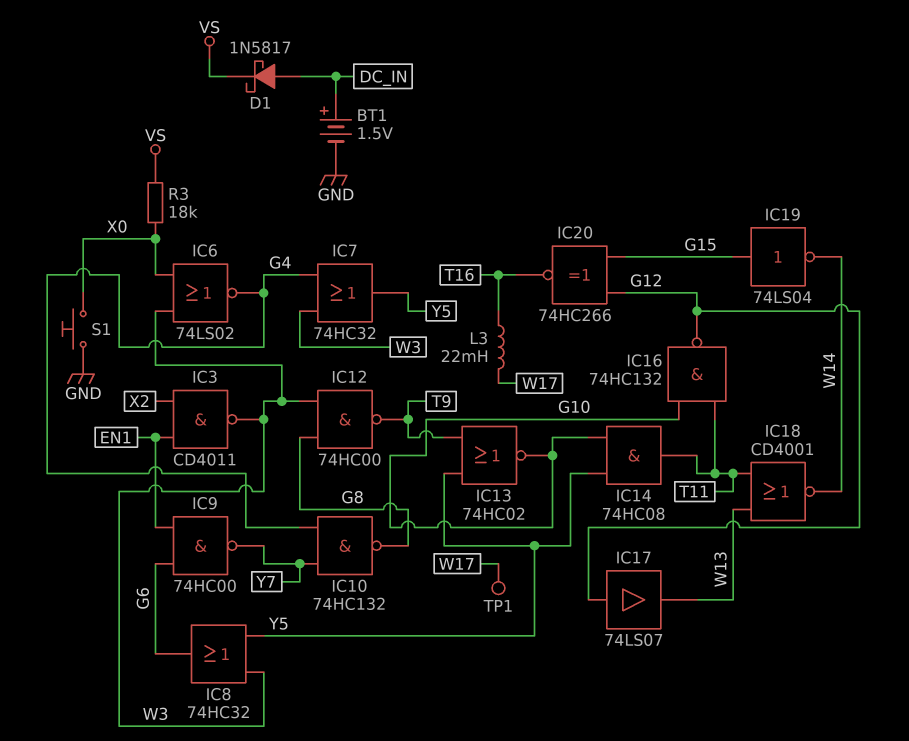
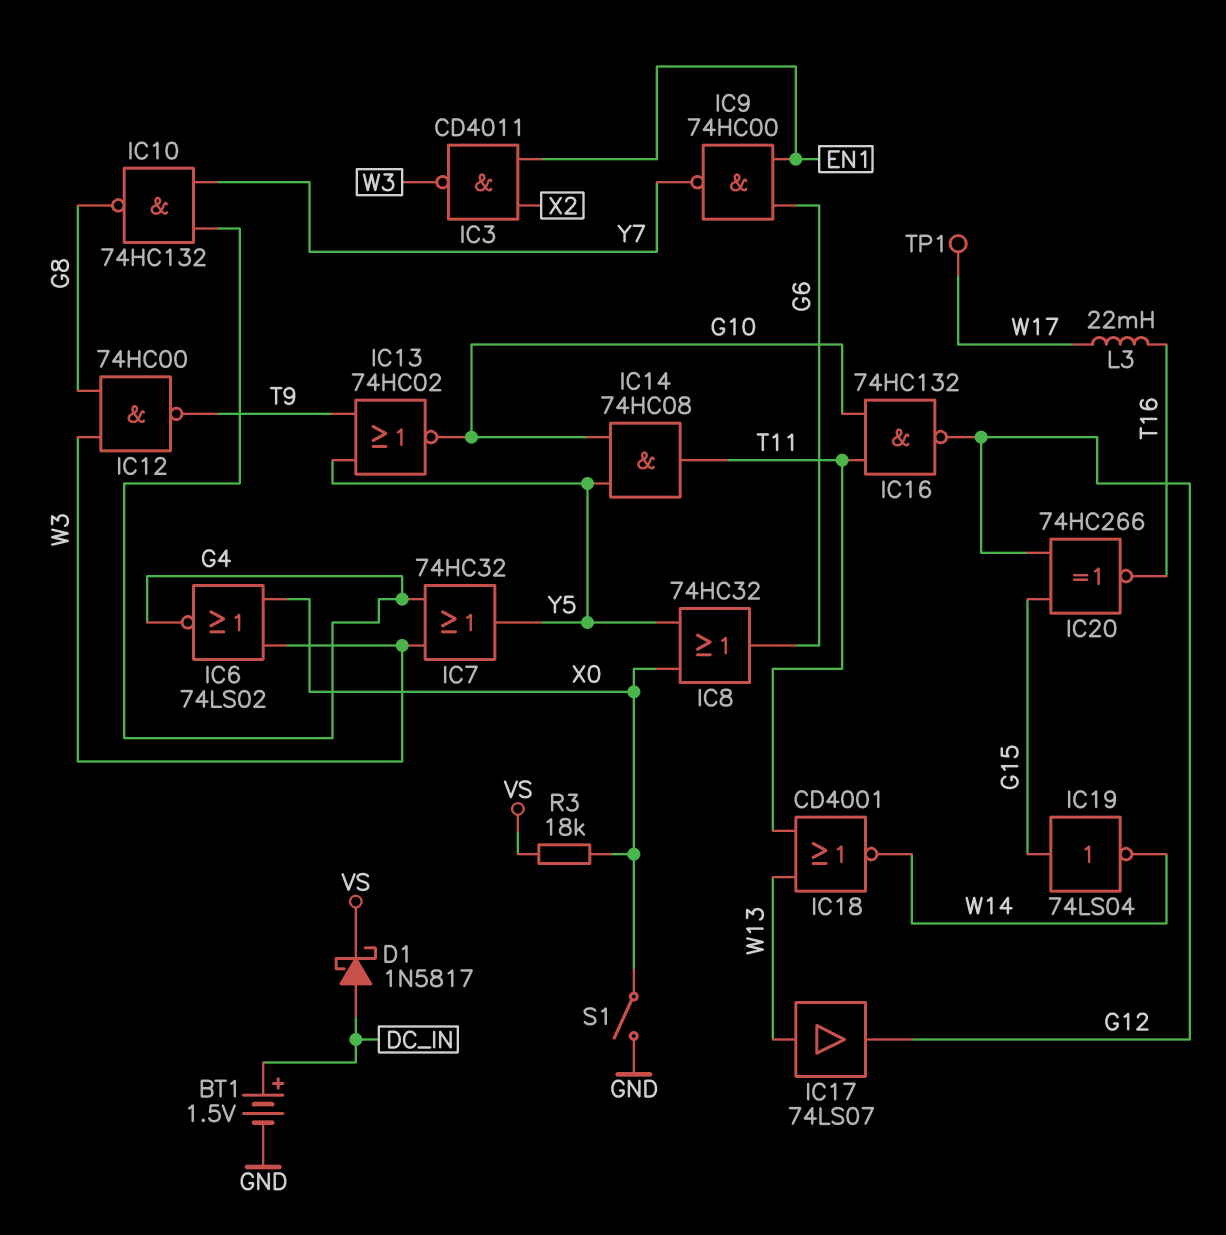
IC8: OR 74HC32 (in W3, in Y5, out G6) -> OR 74HC32 (in X0, in Y5, out G6)
IC17: buffer 74LS07 (in G12, out W13) -> buffer 74LS07 (in W13, out G12)
S1: button (GND, X0) -> switch (GND, X0)

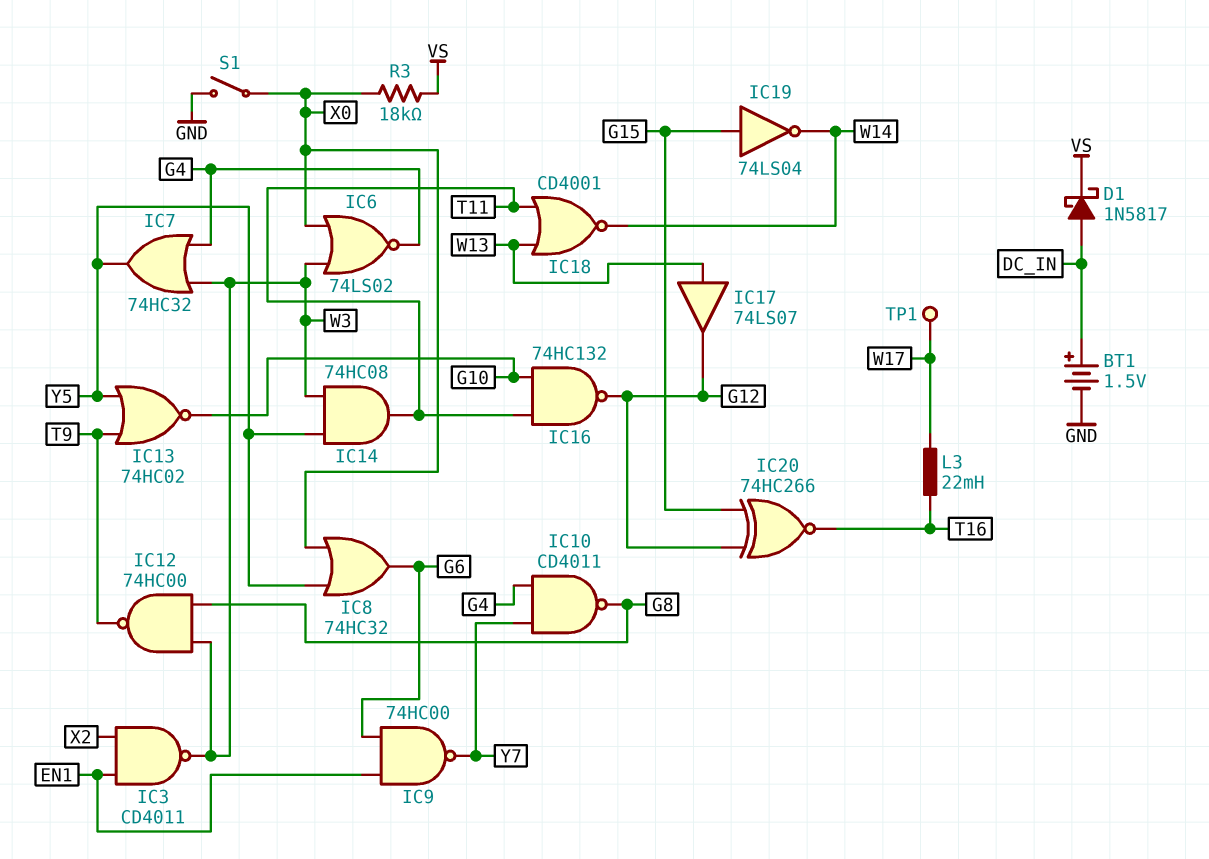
IC10: NAND 74HC132 (in G4, in Y7, out G8) -> NAND CD4011 (in G4, in Y7, out G8)
IC14: AND 74HC08 (in G10, in Y5, out T11) -> AND 74HC08 (in W3, in Y5, out T11)

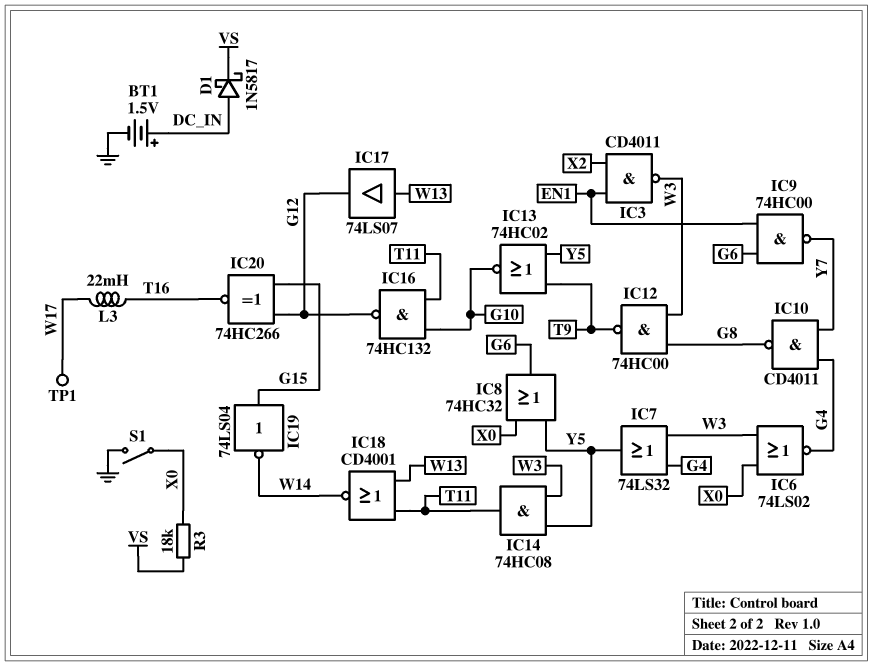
IC7: OR 74HC32 (in G4, in W3, out Y5) -> OR 74LS32 (in G4, in W3, out Y5)

